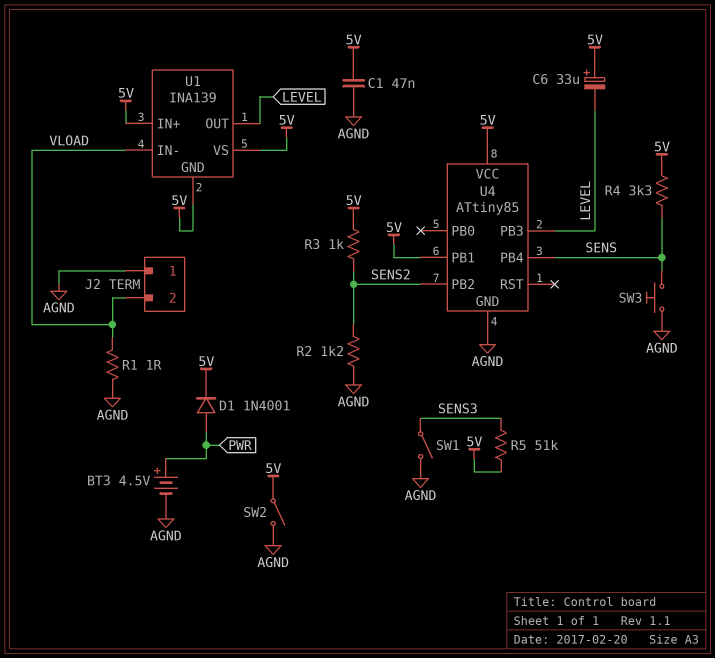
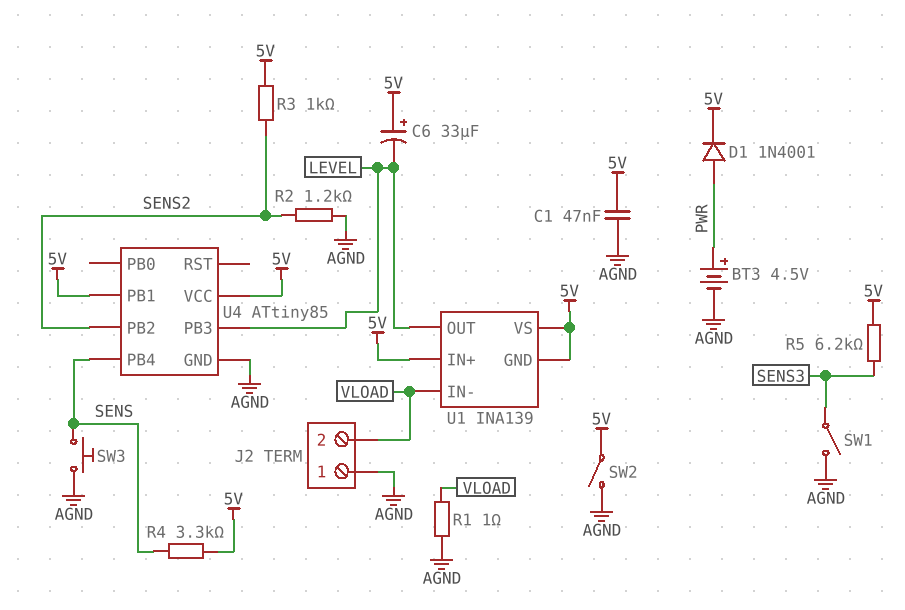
R5: 51k (5V, SENS3) -> 6.2k (5V, SENS3)

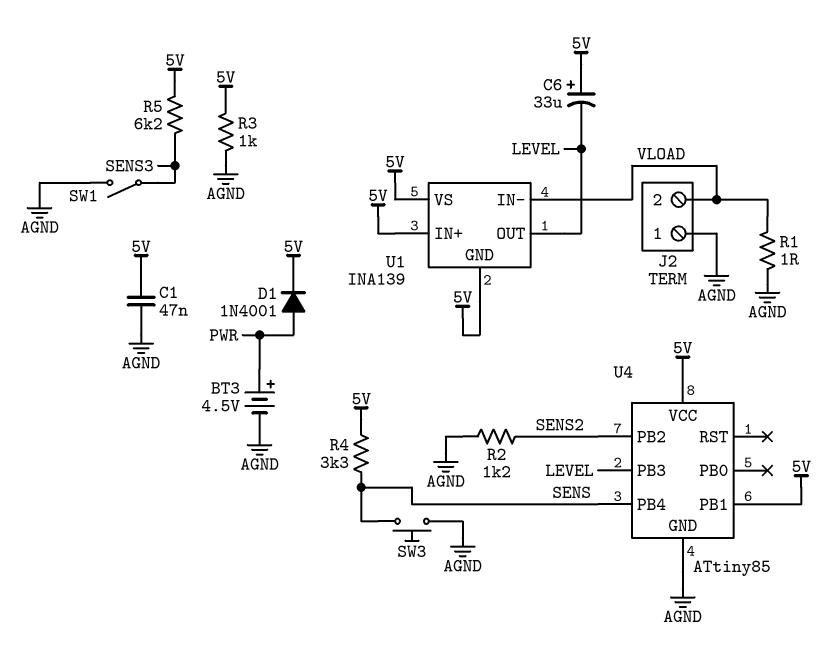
R3: 1k (5V, SENS2) -> 1k (5V, AGND)
SW2: switch (5V, AGND) -> none

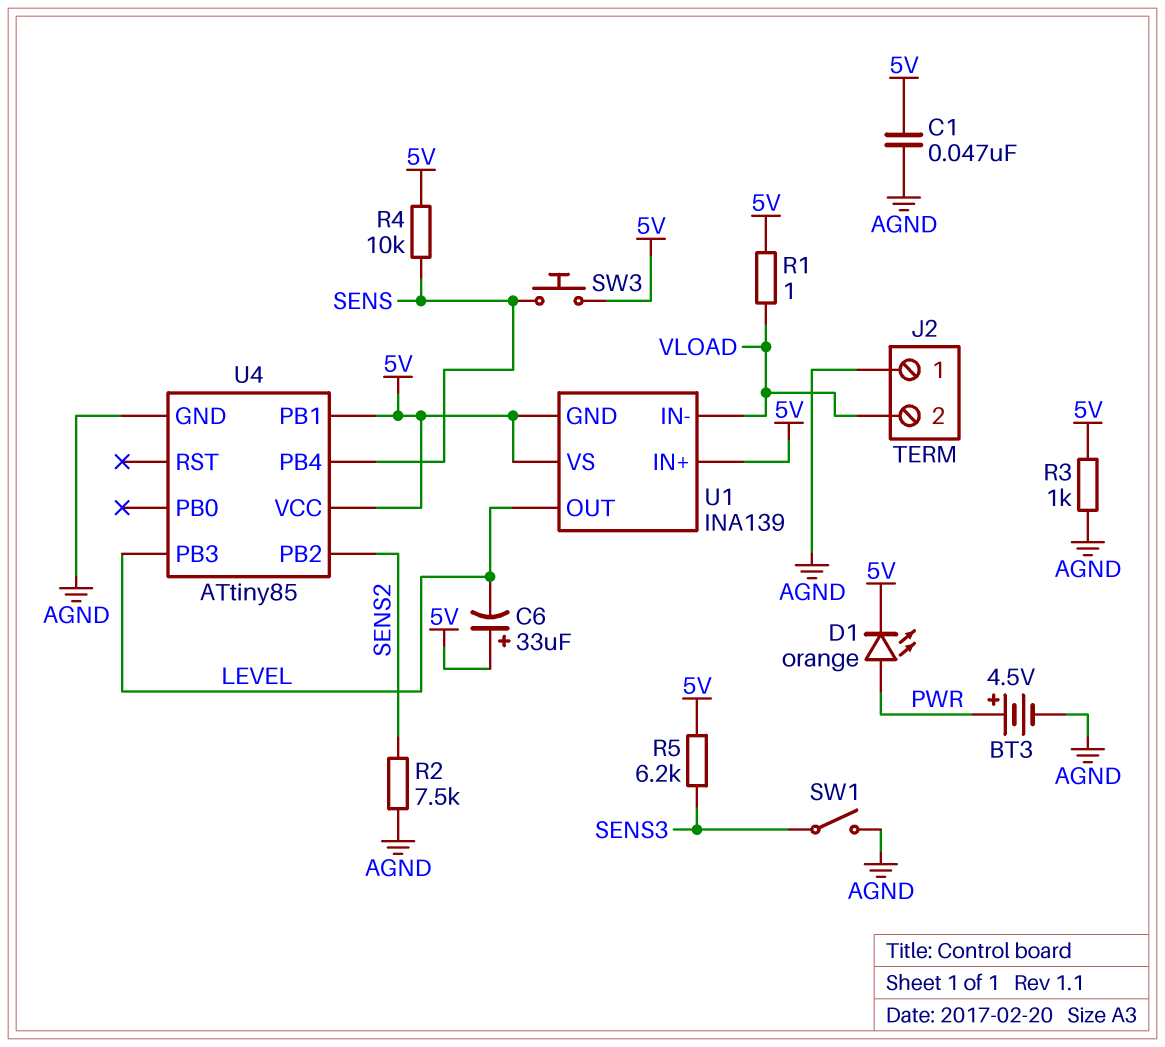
D1: diode 1N4001 (A PWR, K 5V) -> LED orange (A PWR, K 5V)
R1: 1 (AGND, VLOAD) -> 1 (5V, VLOAD)
R2: 1.2k (AGND, SENS2) -> 7.5k (AGND, SENS2)
R4: 3.3k (5V, SENS) -> 10k (5V, SENS)
SW3: button (AGND, SENS) -> button (5V, SENS)

